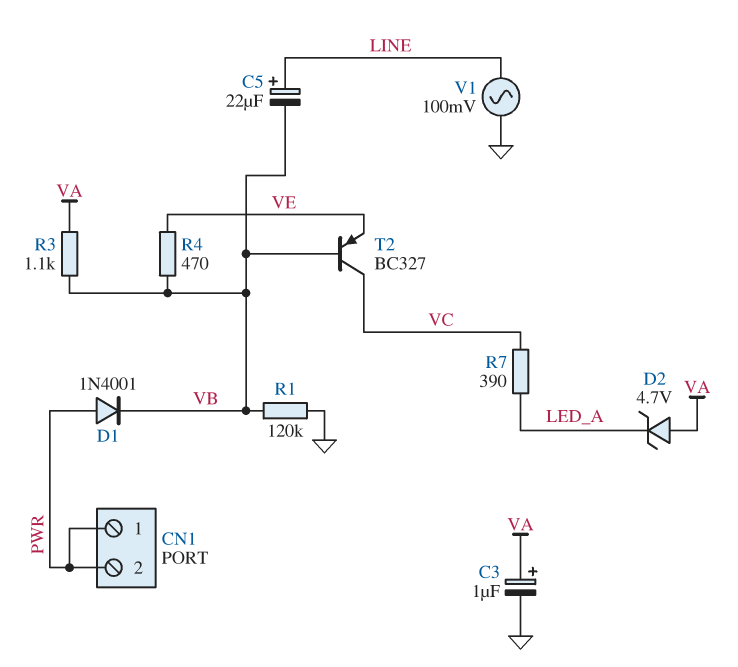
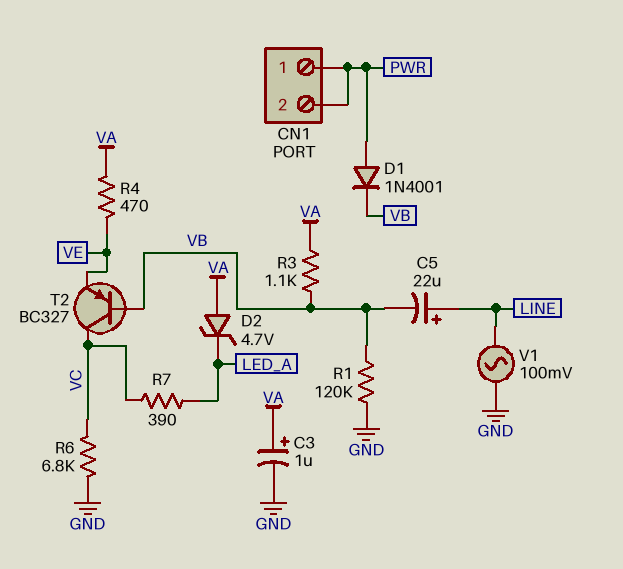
R4: 470 (VB, VE) -> 470 (VA, VE)
R6: none -> 6.8k (GND, VC)

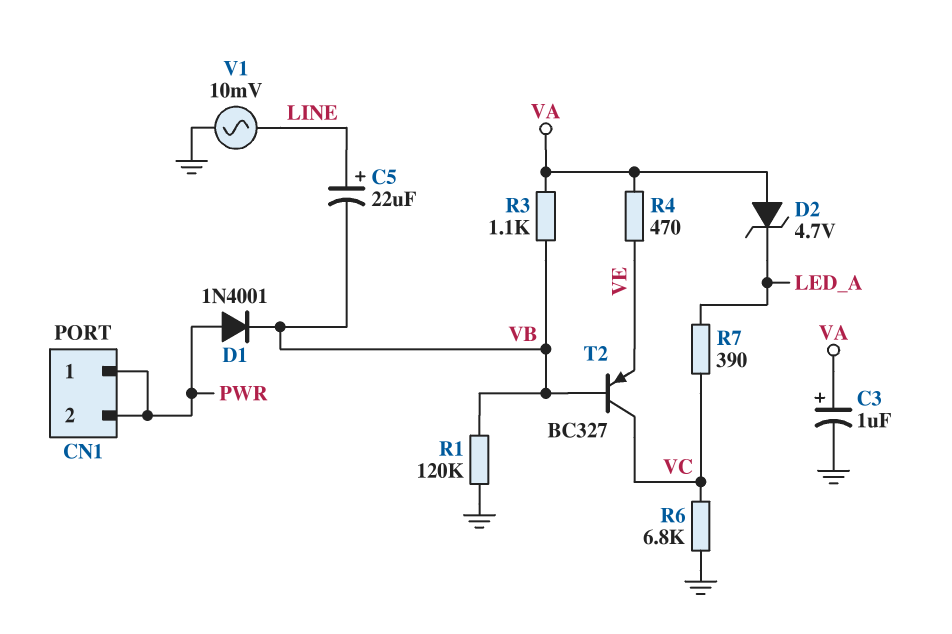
V1: AC 100mV (GND, LINE) -> AC 10mV (GND, LINE)

